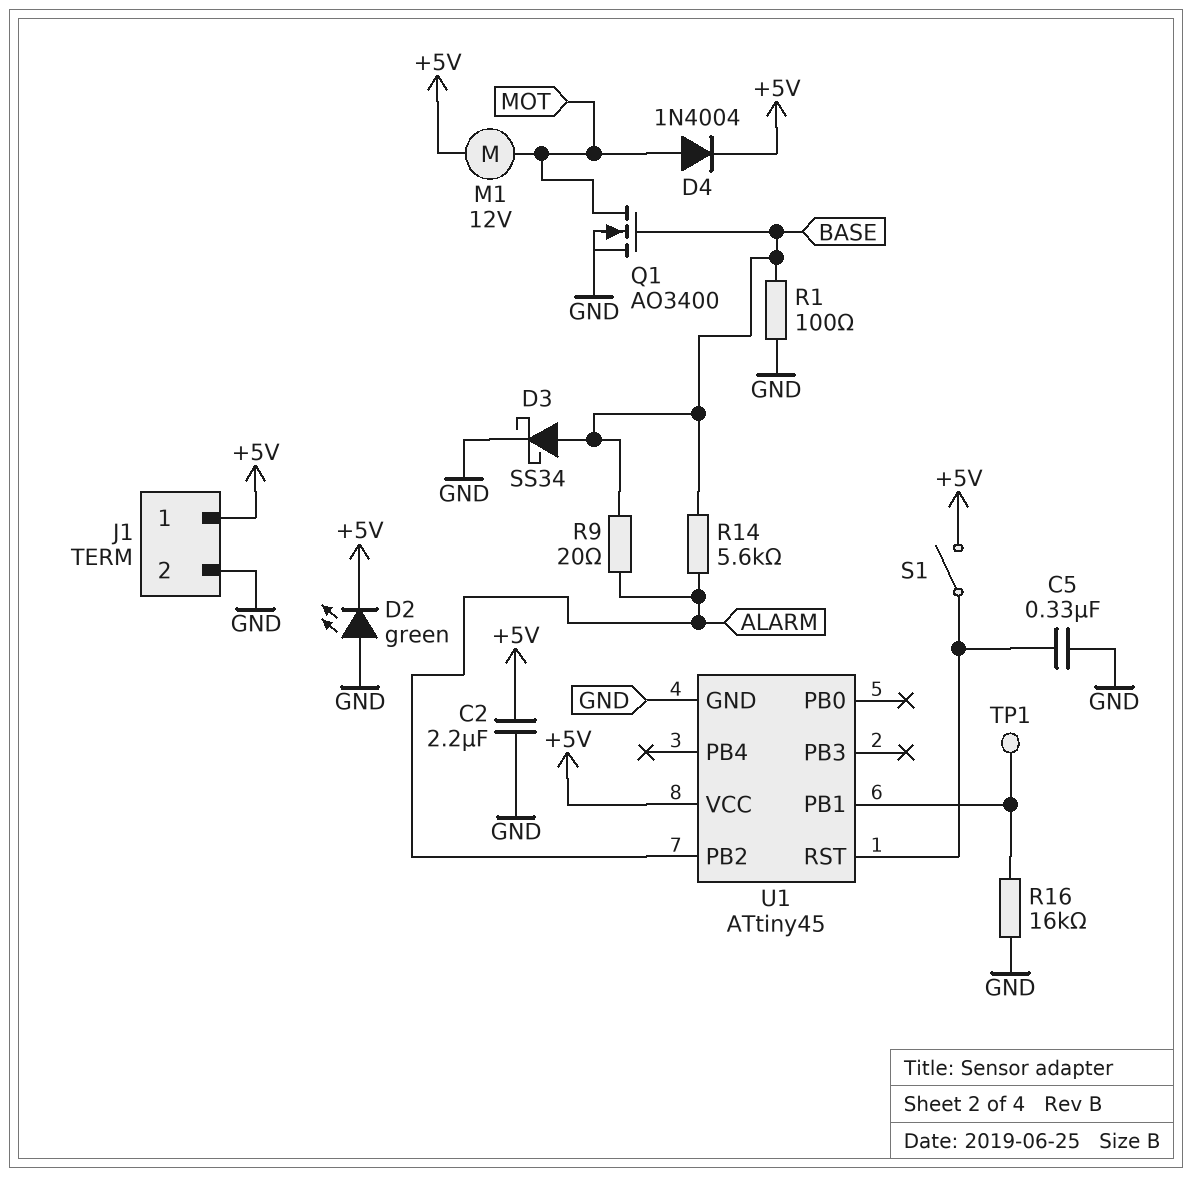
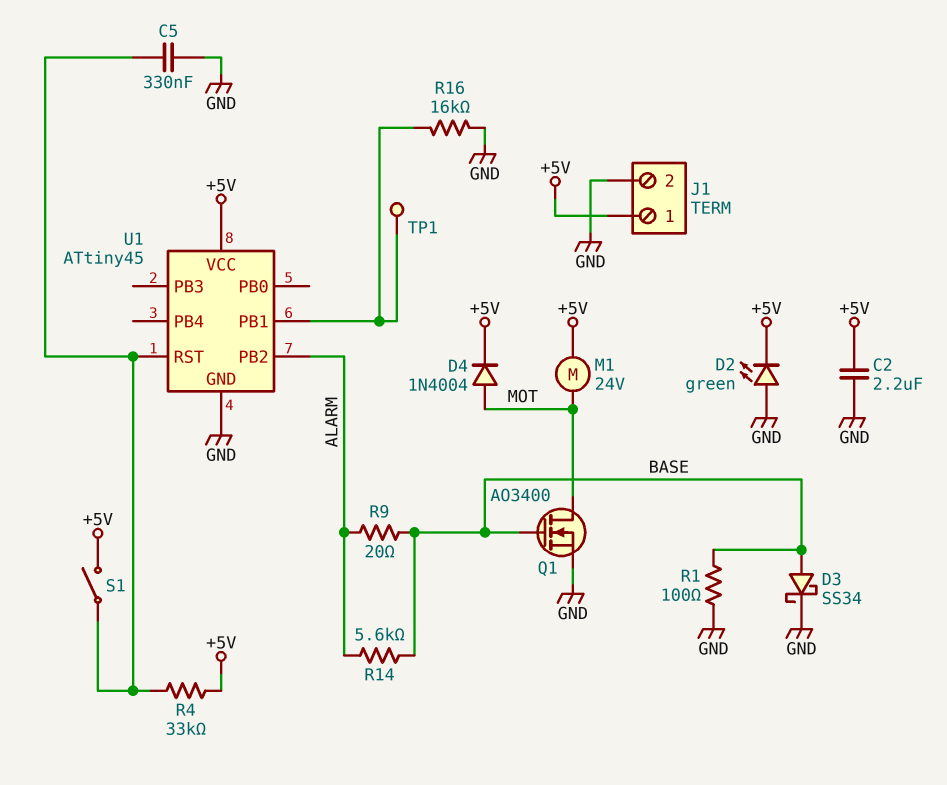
M1: motor 12V (+5V, MOT) -> motor 24V (+5V, MOT)
R4: none -> 33k (+5V, U1/RST)

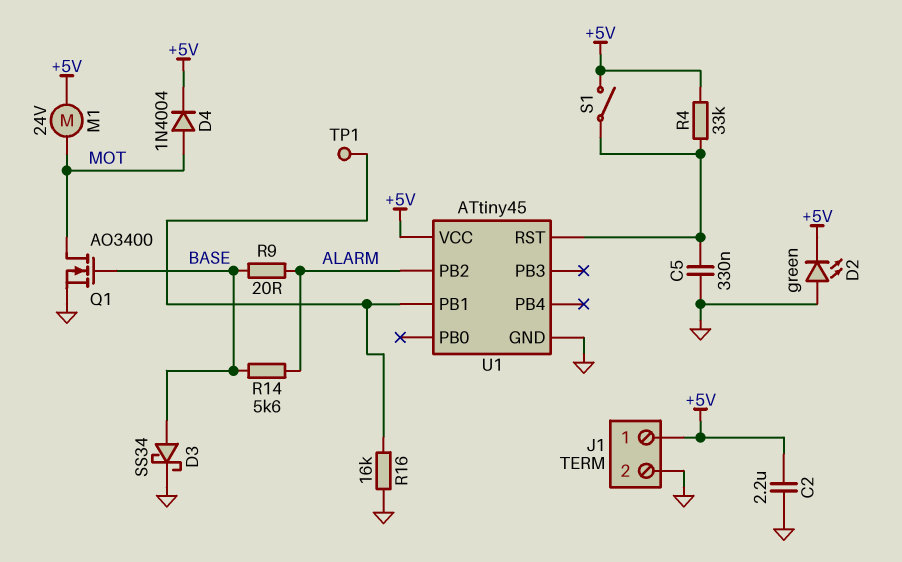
R1: 100 (BASE, GND) -> none

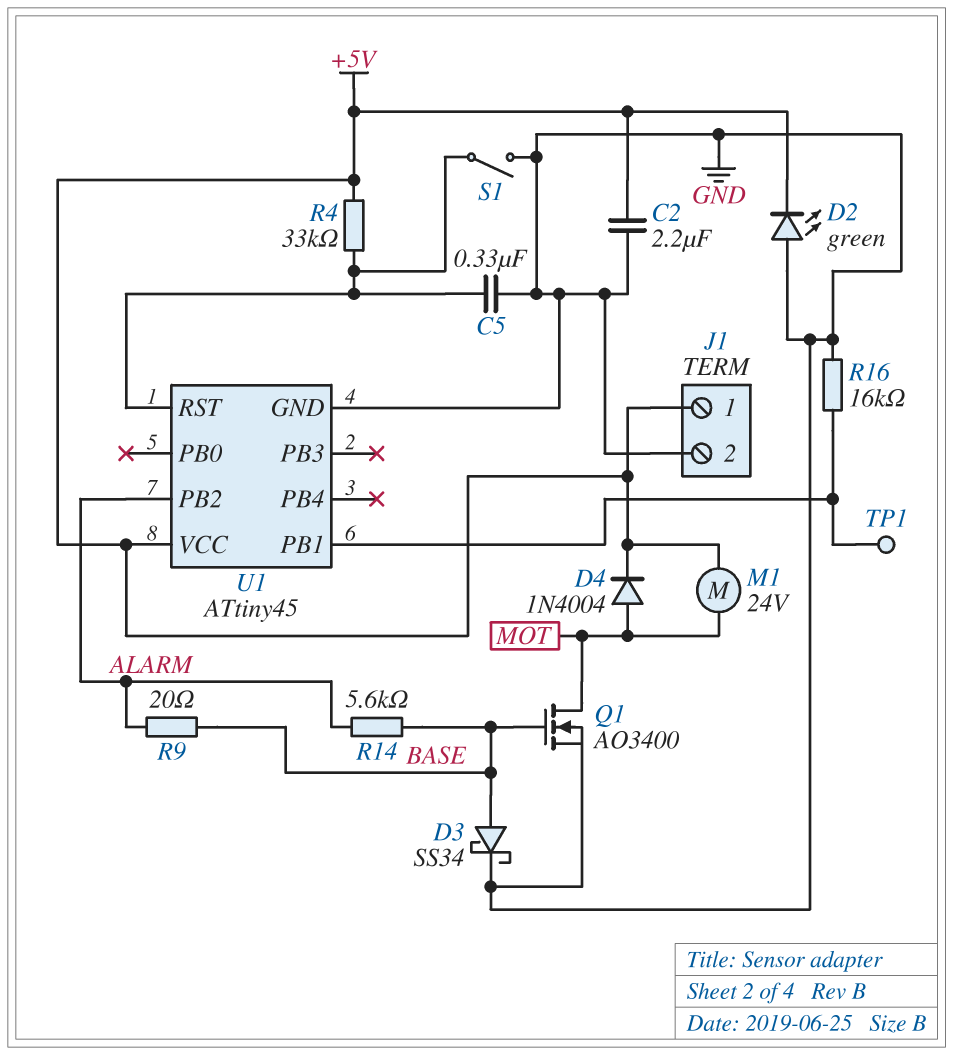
S1: switch (+5V, U1/RST) -> switch (GND, U1/RST)

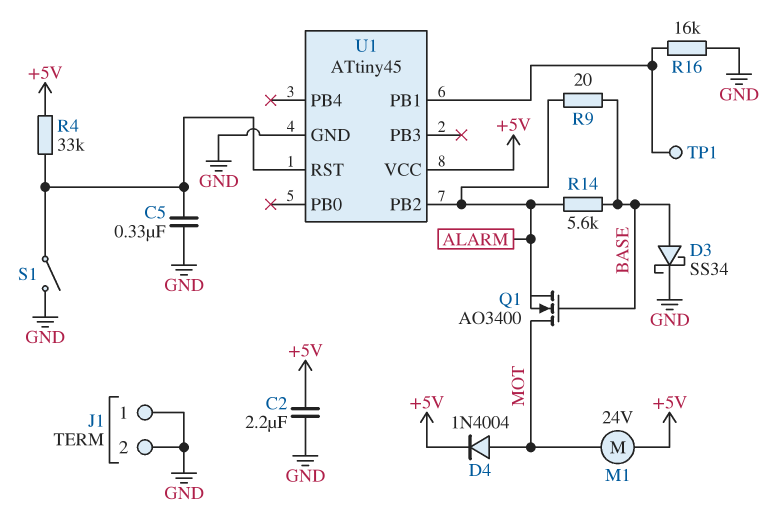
D2: LED green (A GND, K +5V) -> none
J1 pin 1: +5V -> GND
Q1: NMOS AO3400 (G BASE, D MOT, S GND) -> NMOS AO3400 (G BASE, D MOT, S ALARM)

